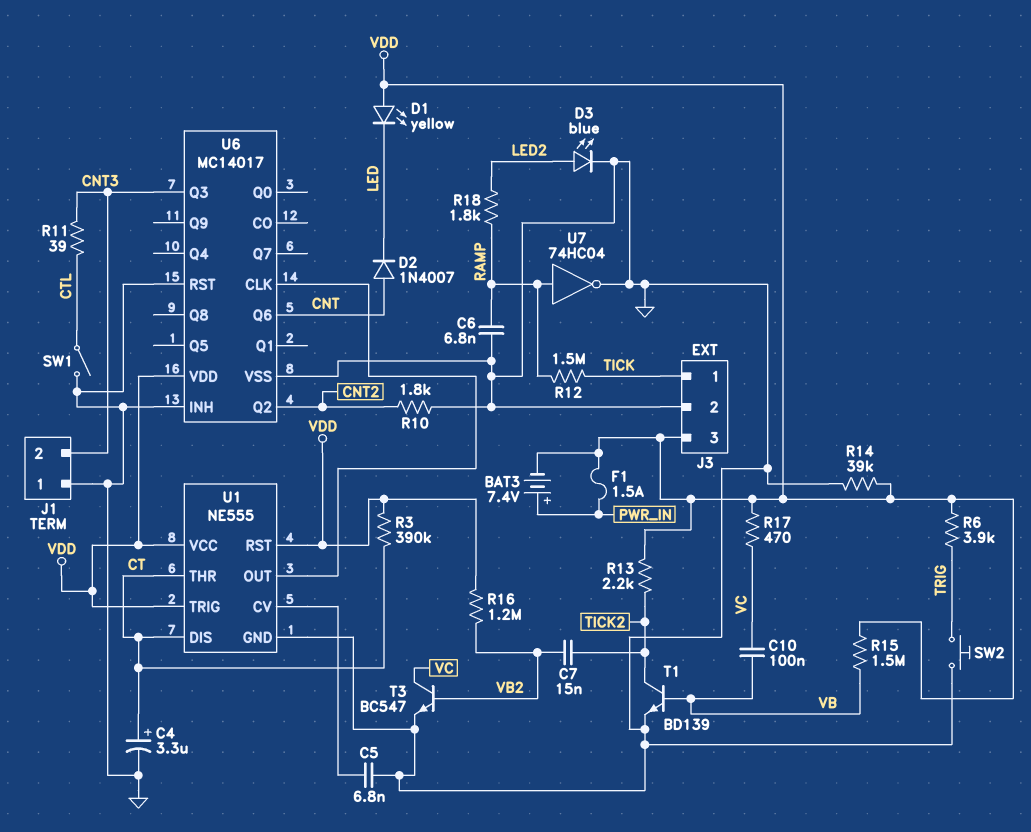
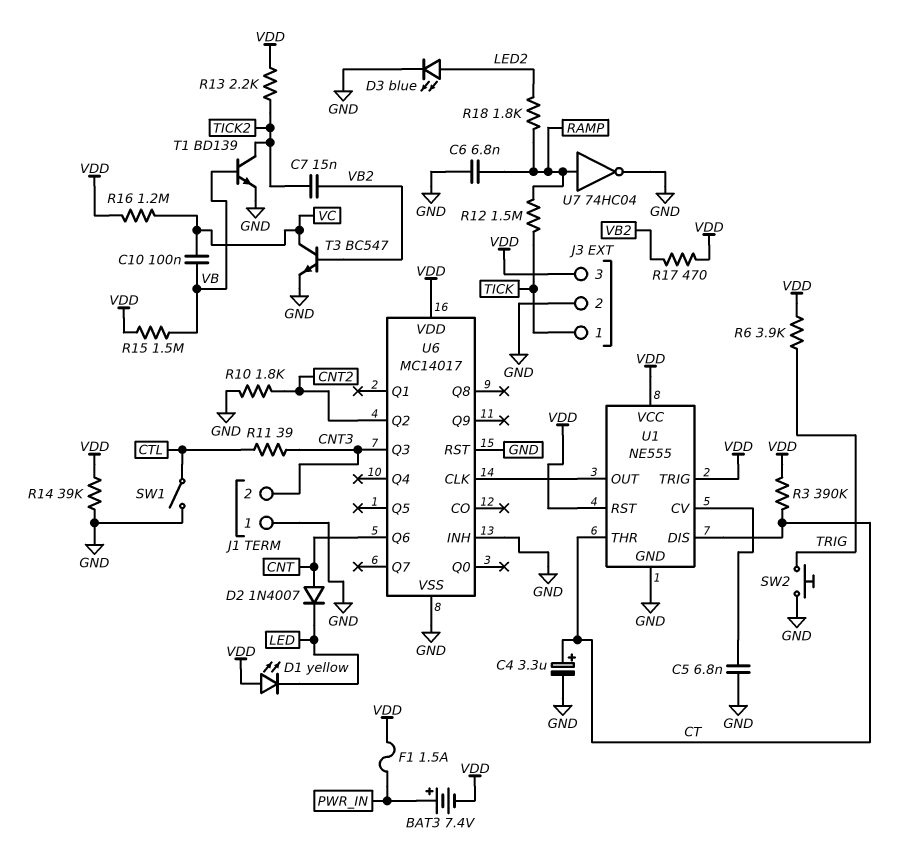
R16: 1.2M (VB2, VDD) -> 1.2M (VC, VDD)
R17: 470 (VC, VDD) -> 470 (VB2, VDD)

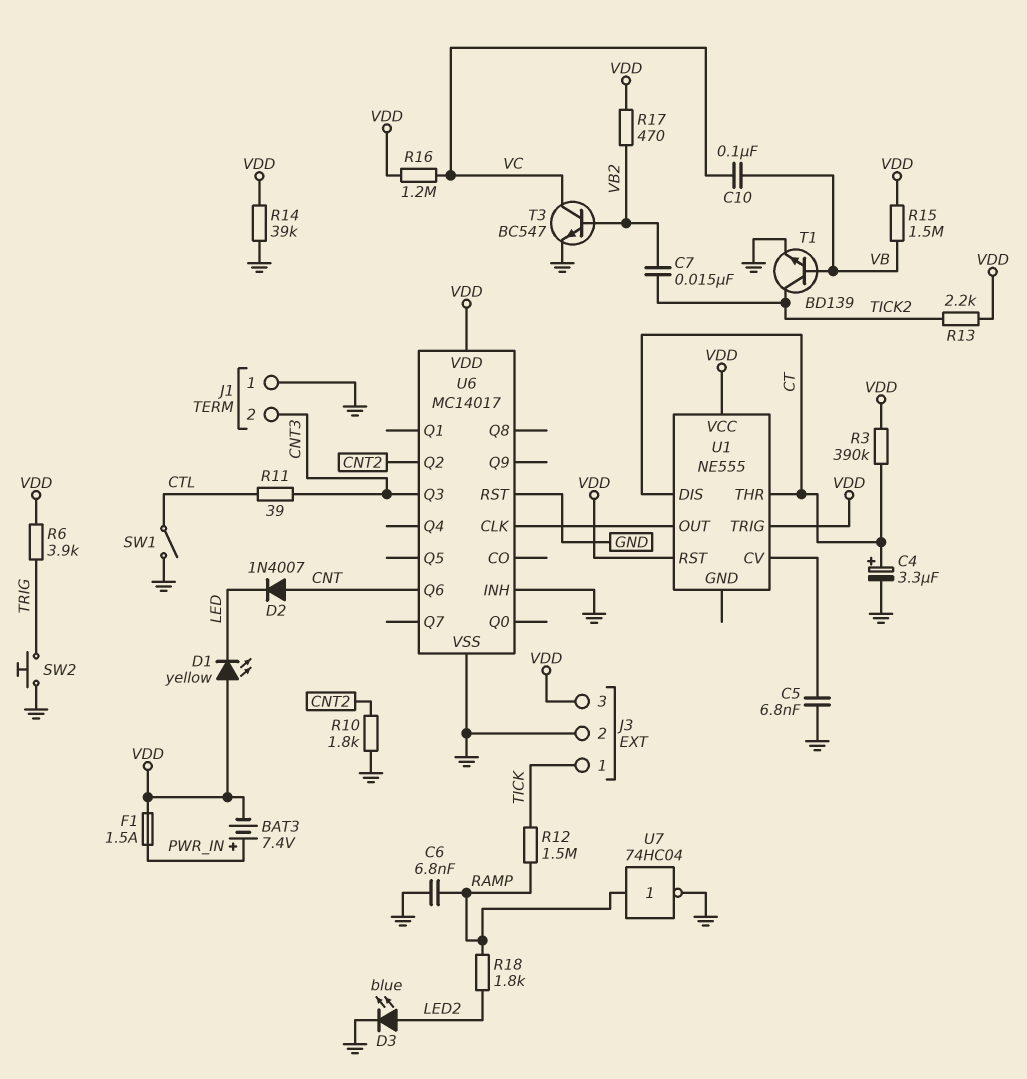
U1 pin GND: GND -> none

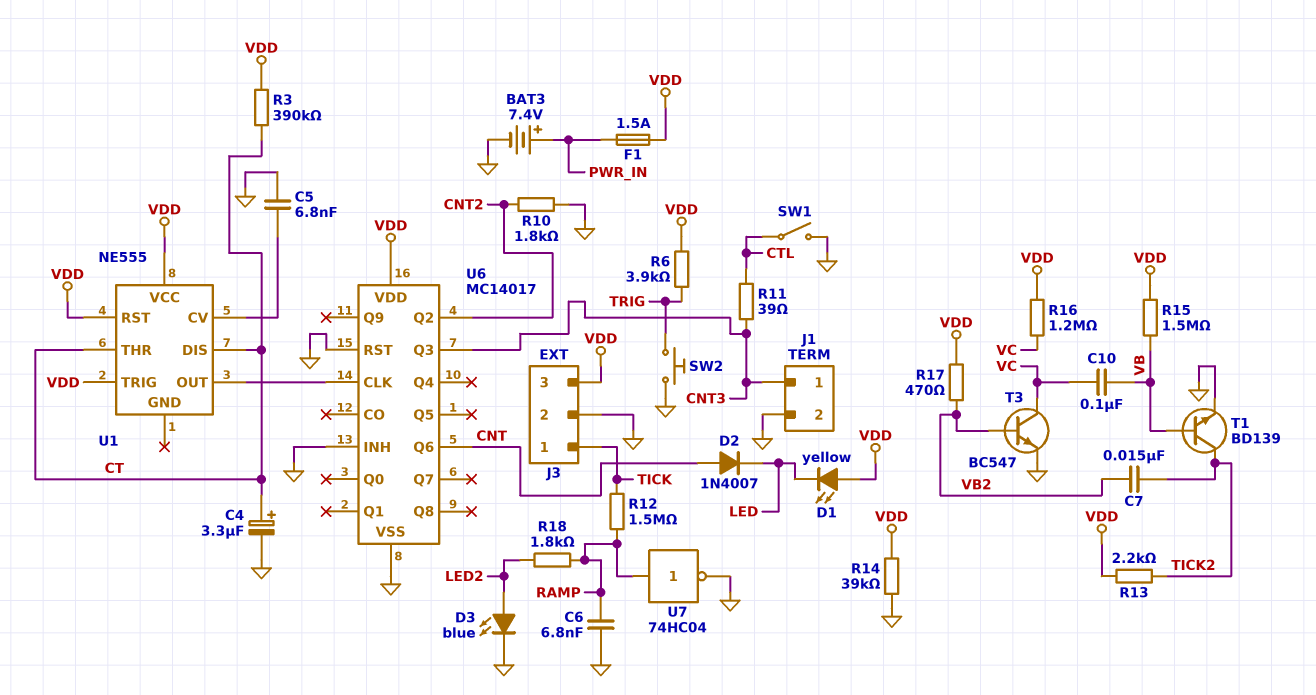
BAT3: 7.4V (plus PWR_IN, minus VDD) -> 7.4V (plus PWR_IN, minus GND)
J1 pin 1: GND -> CNT3
J1 pin 2: CNT3 -> GND

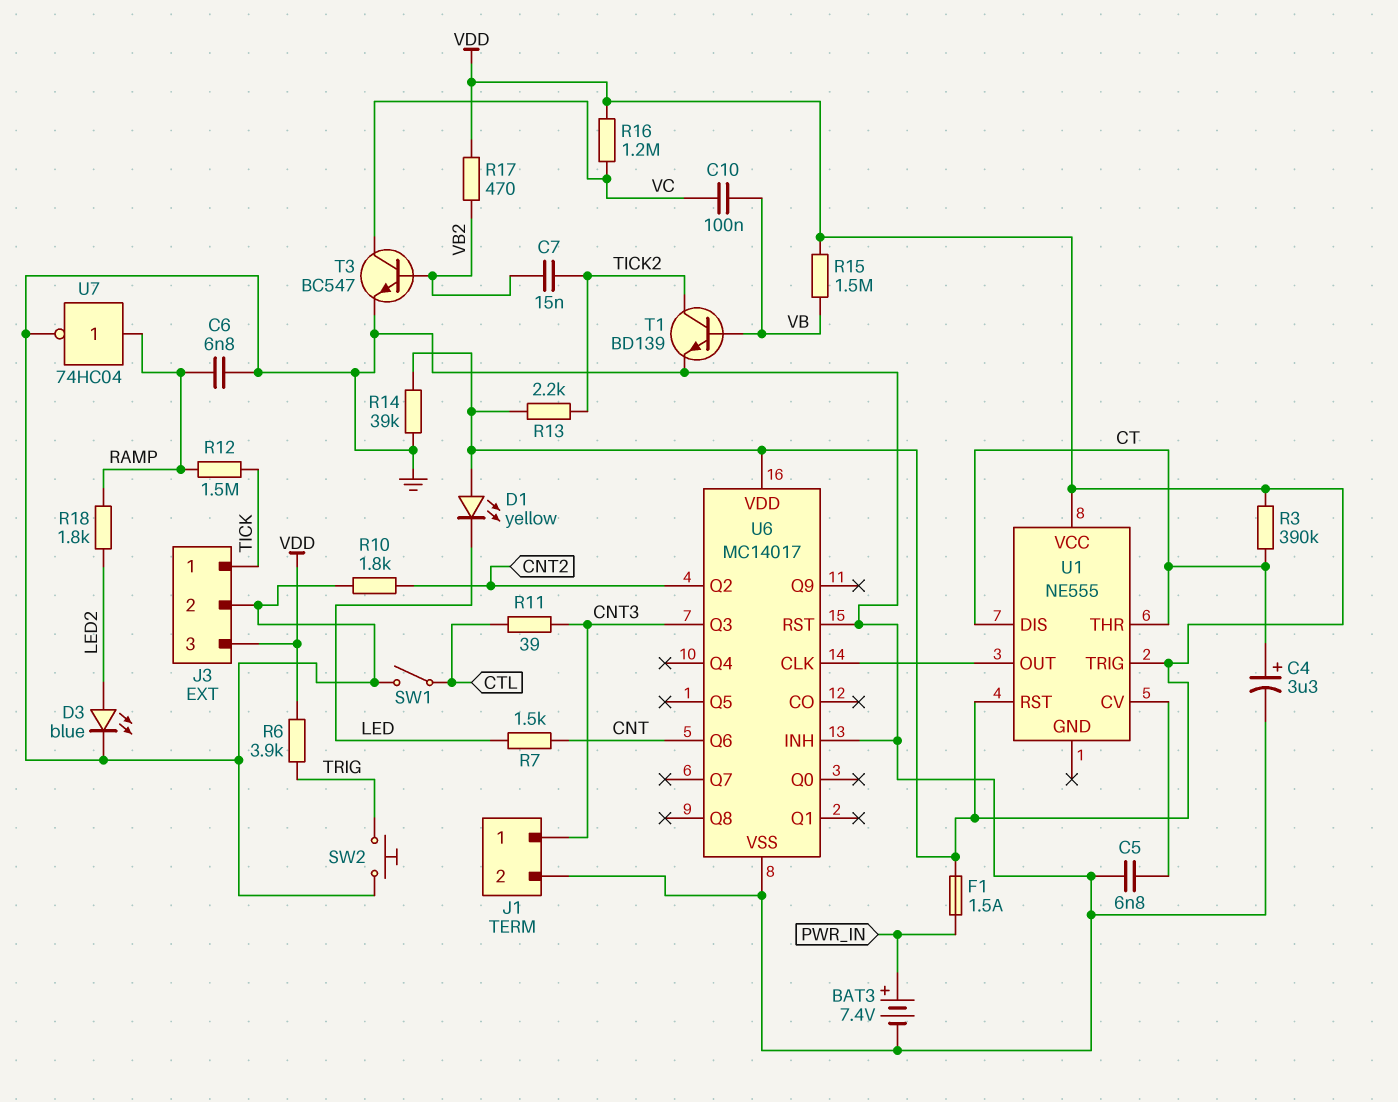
D2: diode 1N4007 (A CNT, K LED) -> none
R7: none -> 1.5k (CNT, LED)

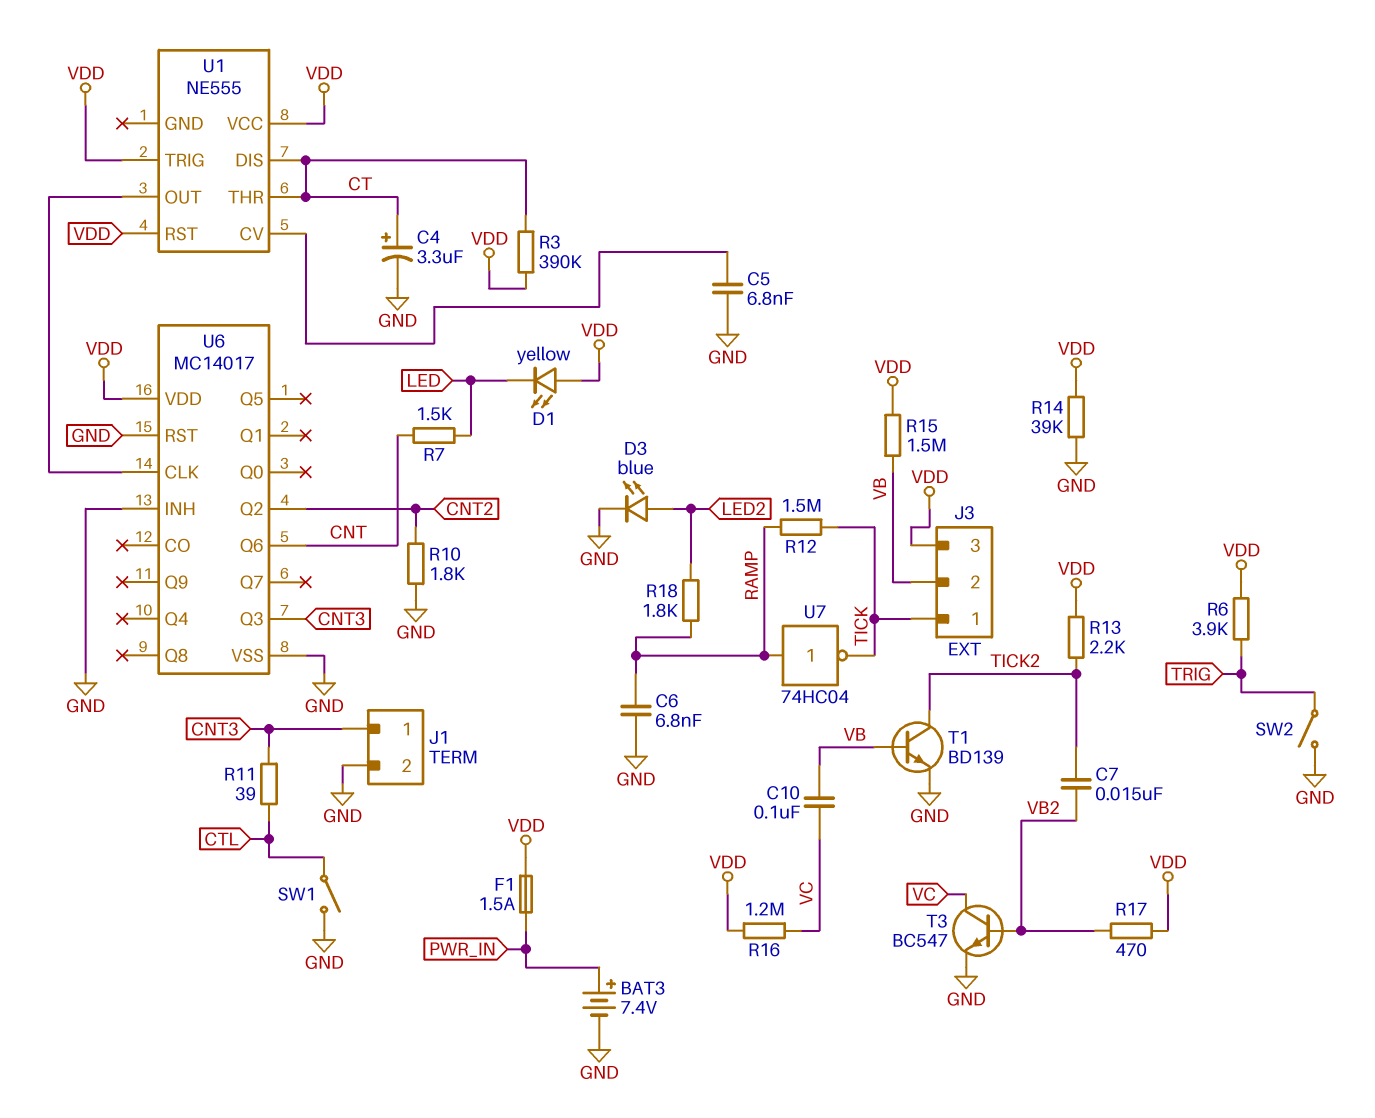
J3 pin 2: GND -> VB
SW2: button (GND, TRIG) -> switch (GND, TRIG)
U7: NOT 74HC04 (in RAMP, out GND) -> NOT 74HC04 (in RAMP, out TICK)

